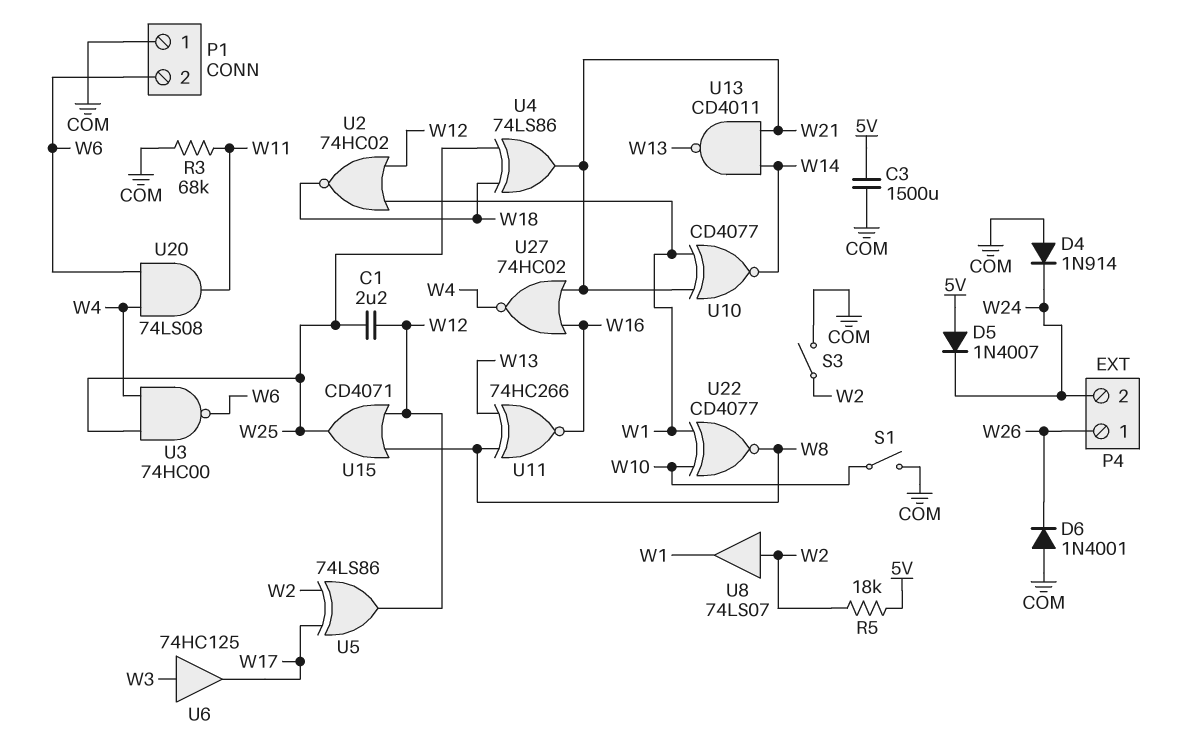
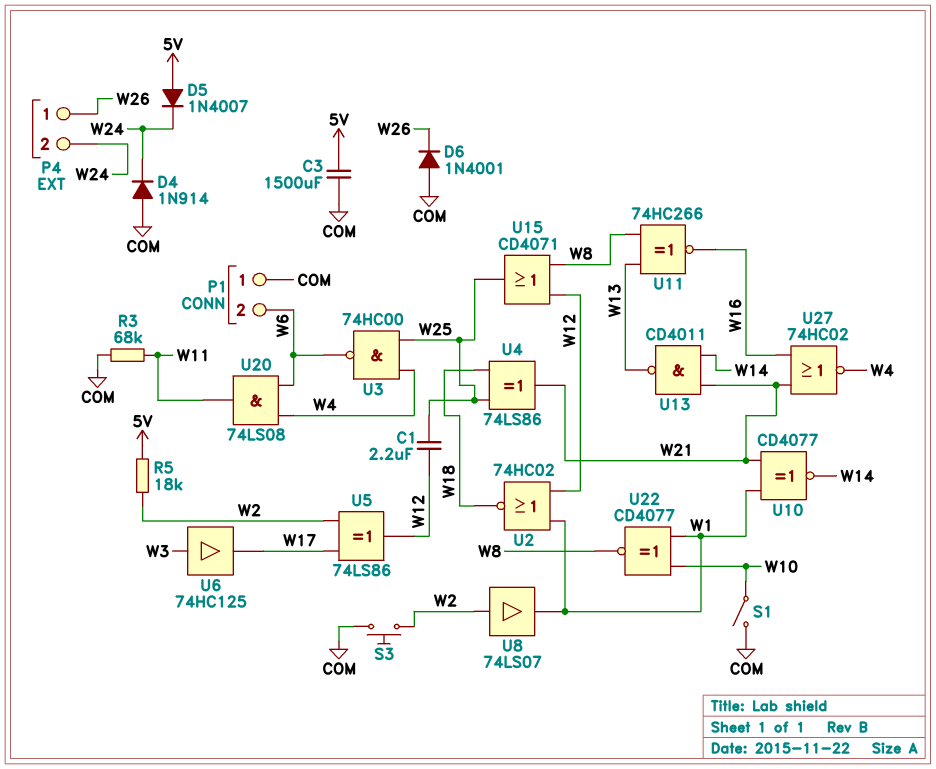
S3: switch (COM, W2) -> button (COM, W2)

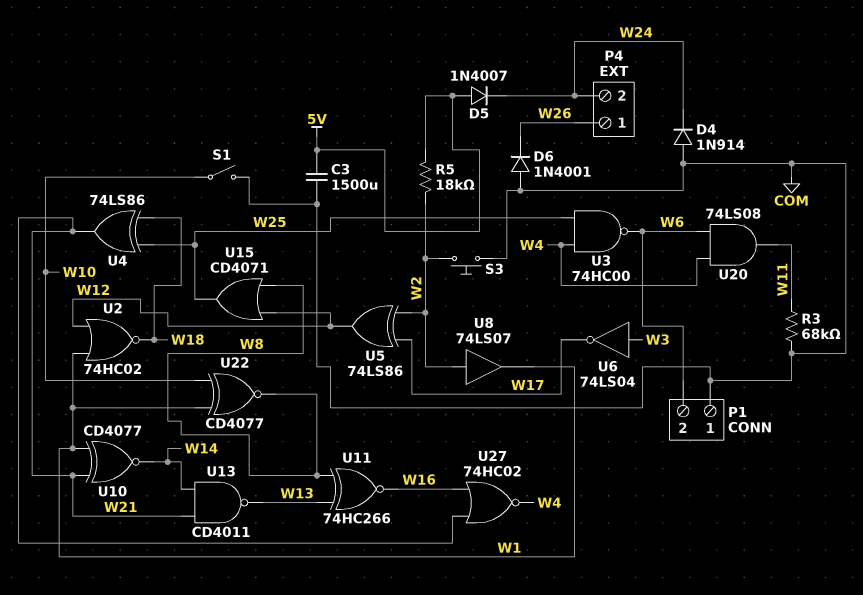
C1: 2.2uF (W12, W25) -> none
U6: buffer 74HC125 (in W3, out W17) -> NOT 74LS04 (in W3, out W17)

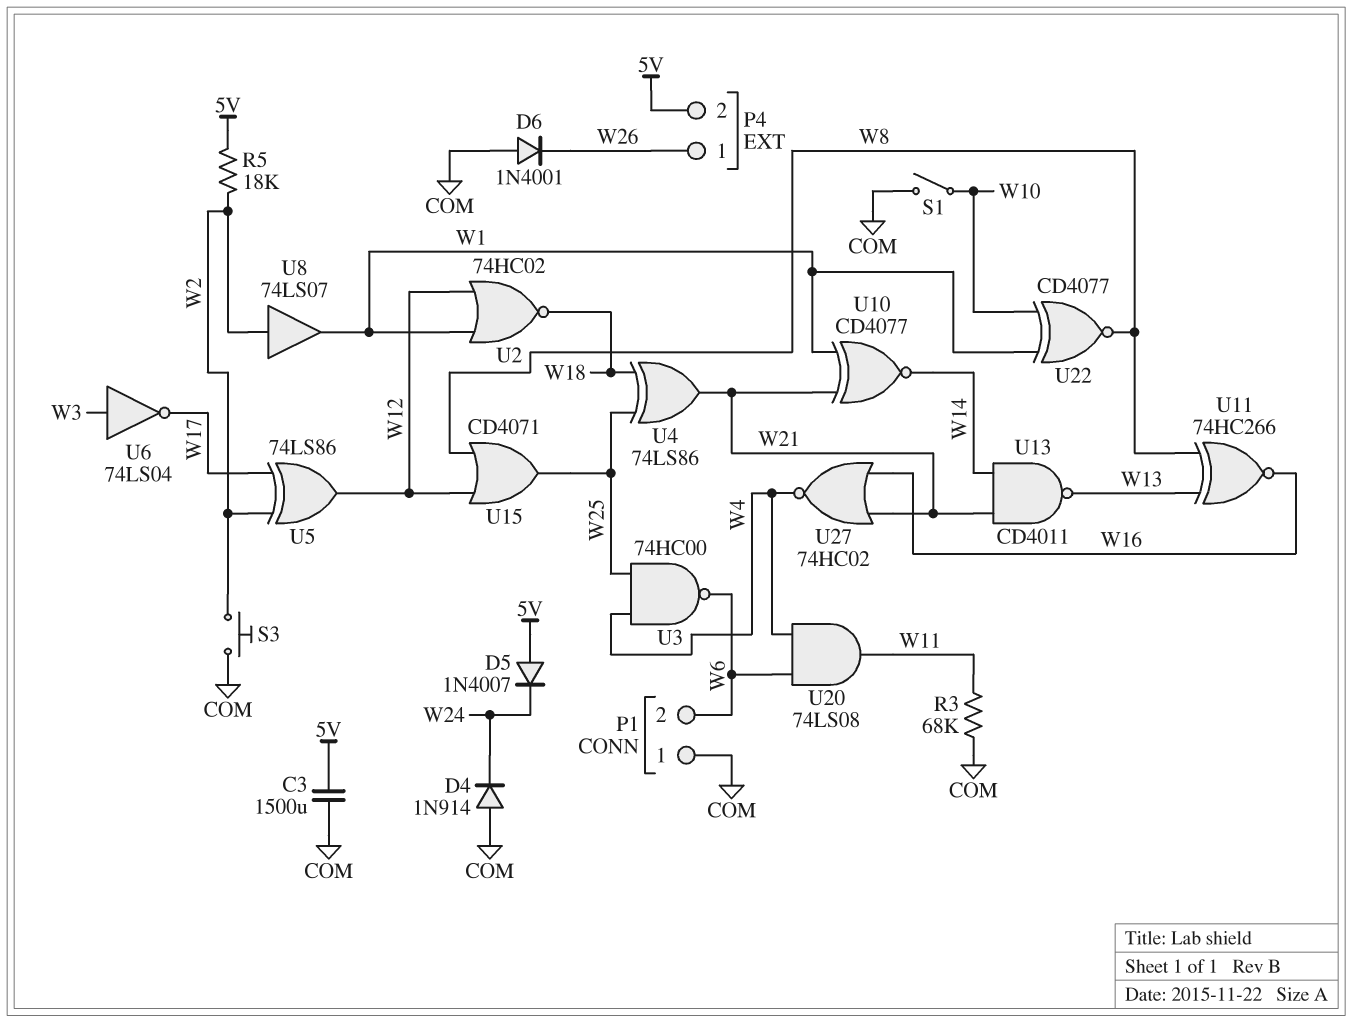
P4 pin 2: W24 -> 5V

